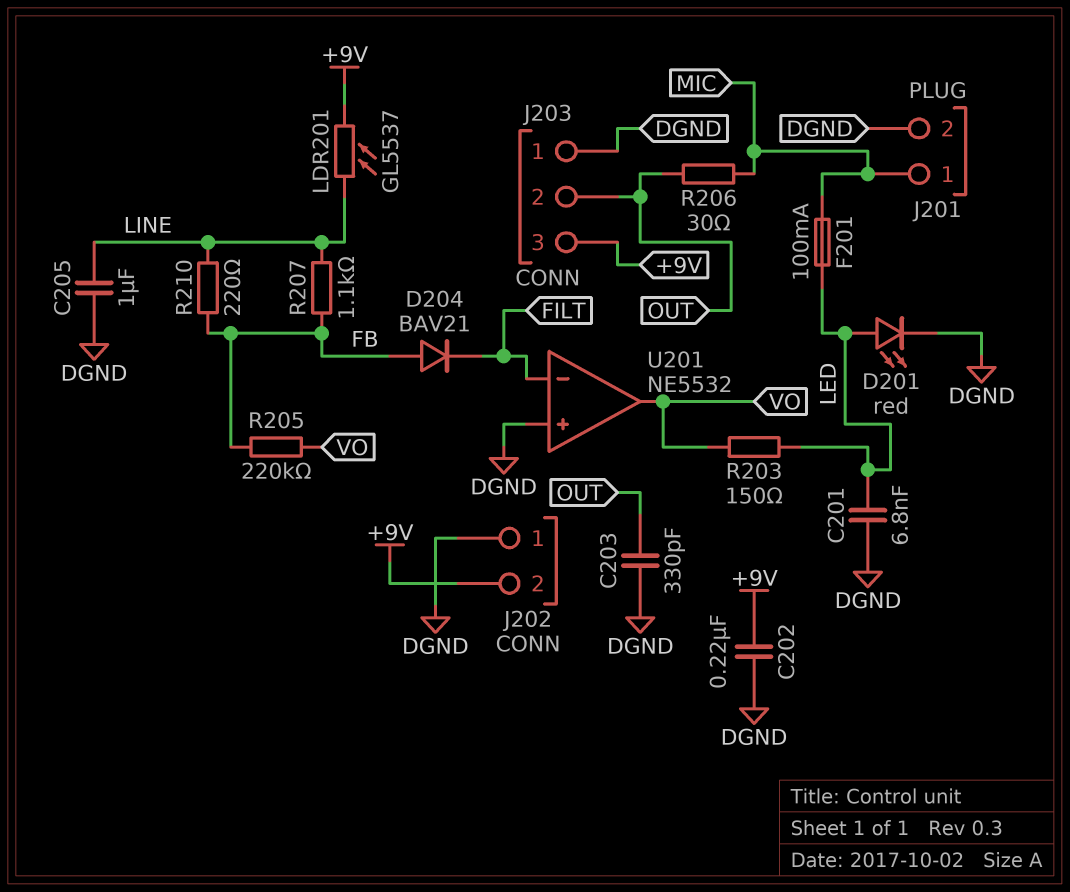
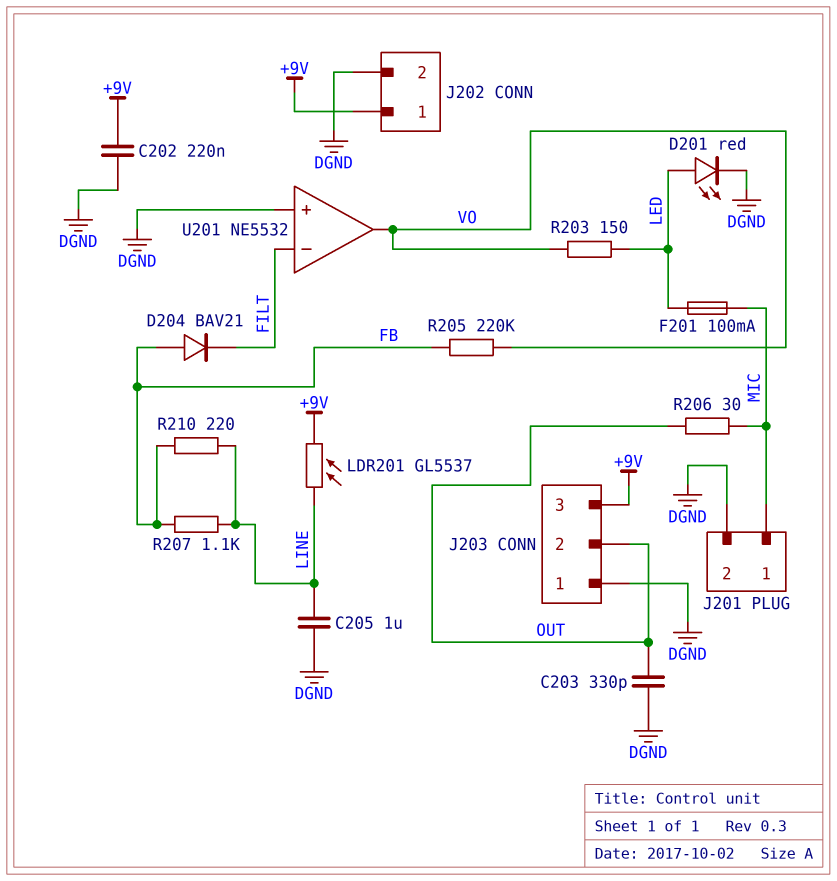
C201: 6.8nF (DGND, LED) -> none
J202 pin 1: DGND -> +9V
J202 pin 2: +9V -> DGND

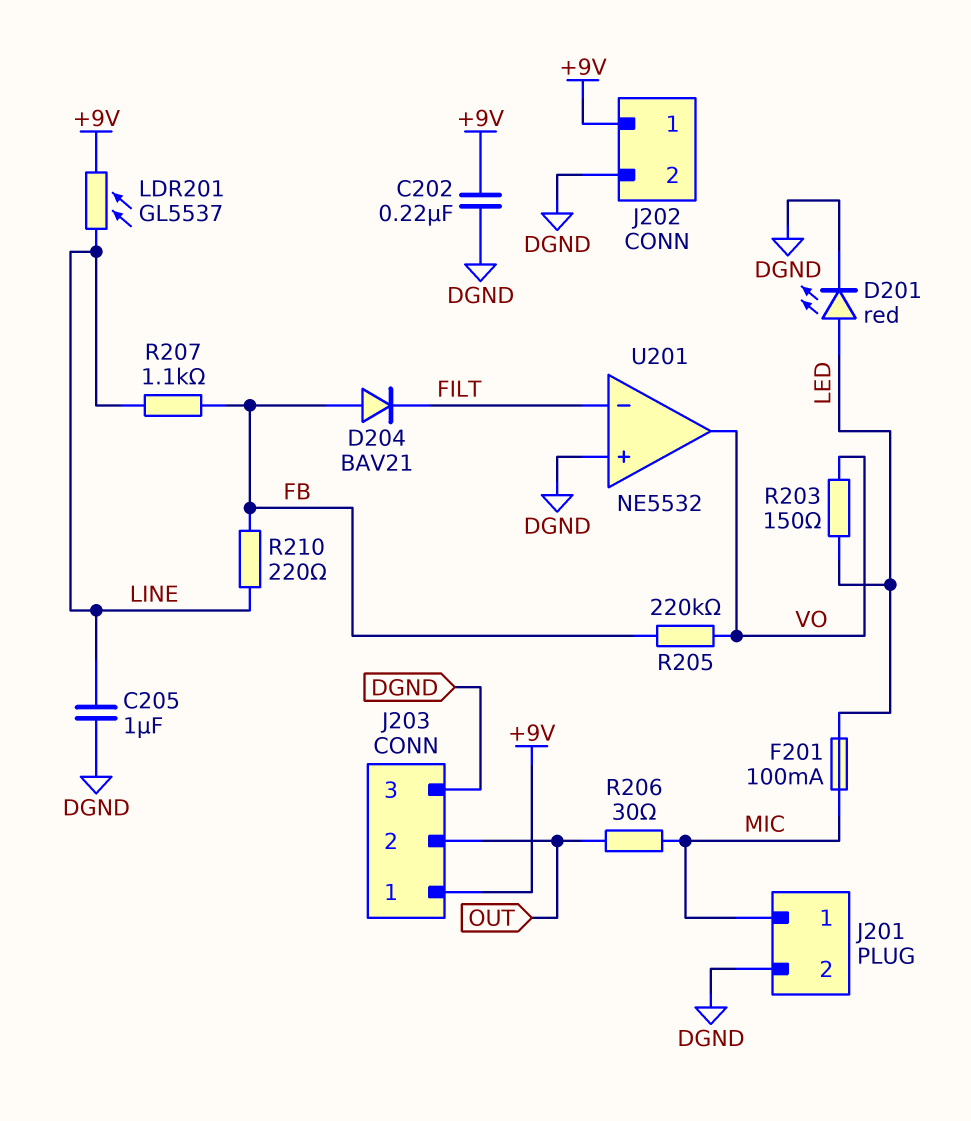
C203: 330pF (DGND, OUT) -> none
J203 pin 1: DGND -> +9V
J203 pin 3: +9V -> DGND

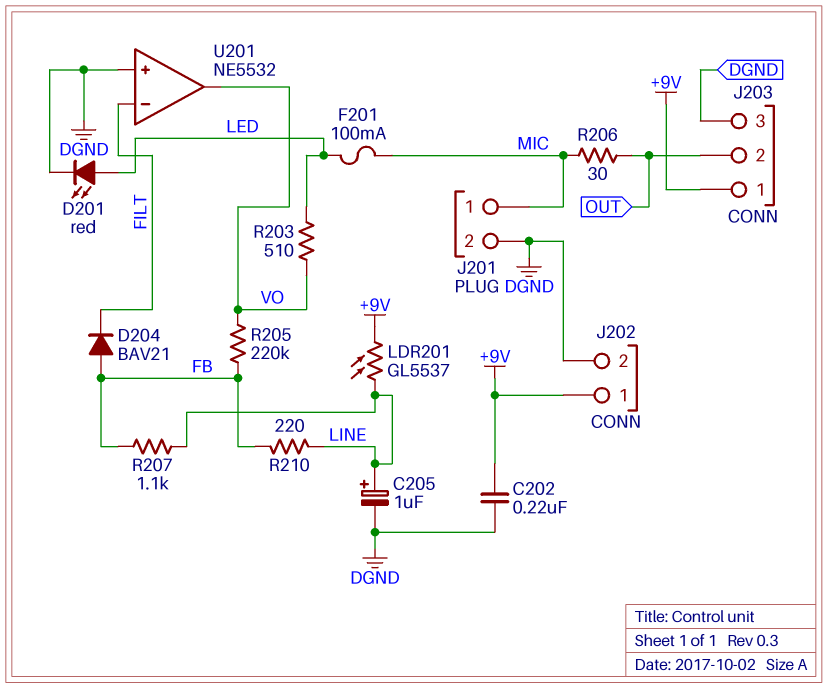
C205: 1uF (DGND, LINE) -> 1uF (plus LINE, minus DGND)
R203: 150 (LED, VO) -> 510 (LED, VO)

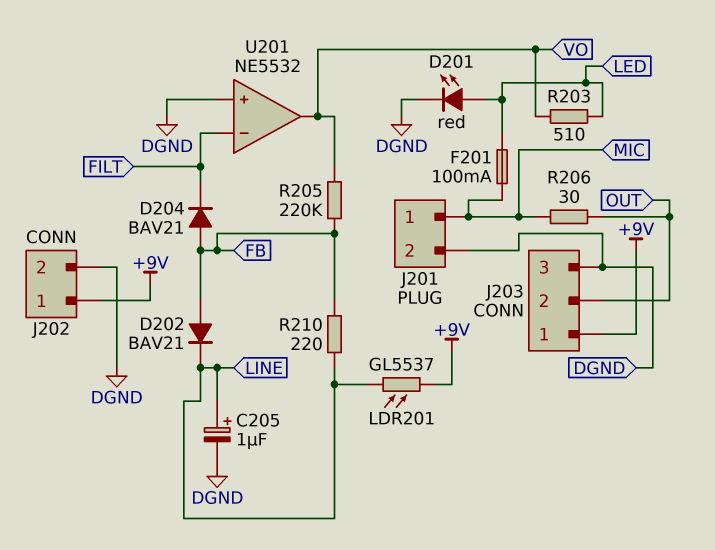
C202: 220nF (+9V, DGND) -> none
D202: none -> diode BAV21 (A FB, K LINE)
R207: 1.1k (FB, LINE) -> none

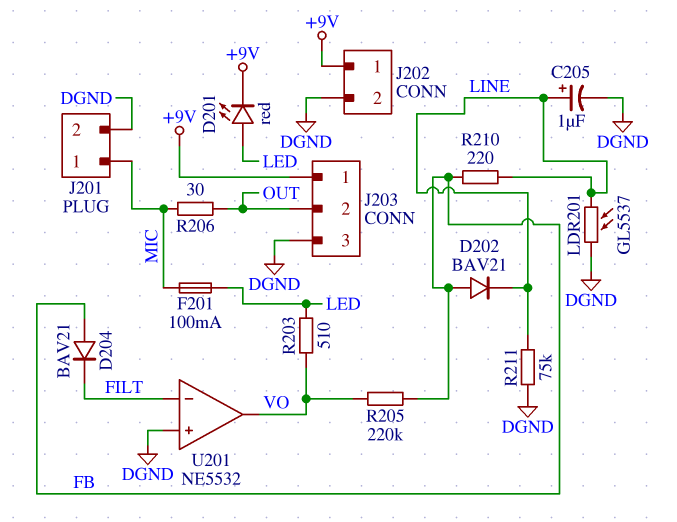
D201: LED red (A LED, K DGND) -> LED red (A LED, K +9V)
LDR201: GL5537 (+9V, LINE) -> GL5537 (DGND, LINE)
R211: none -> 75k (DGND, LINE)

